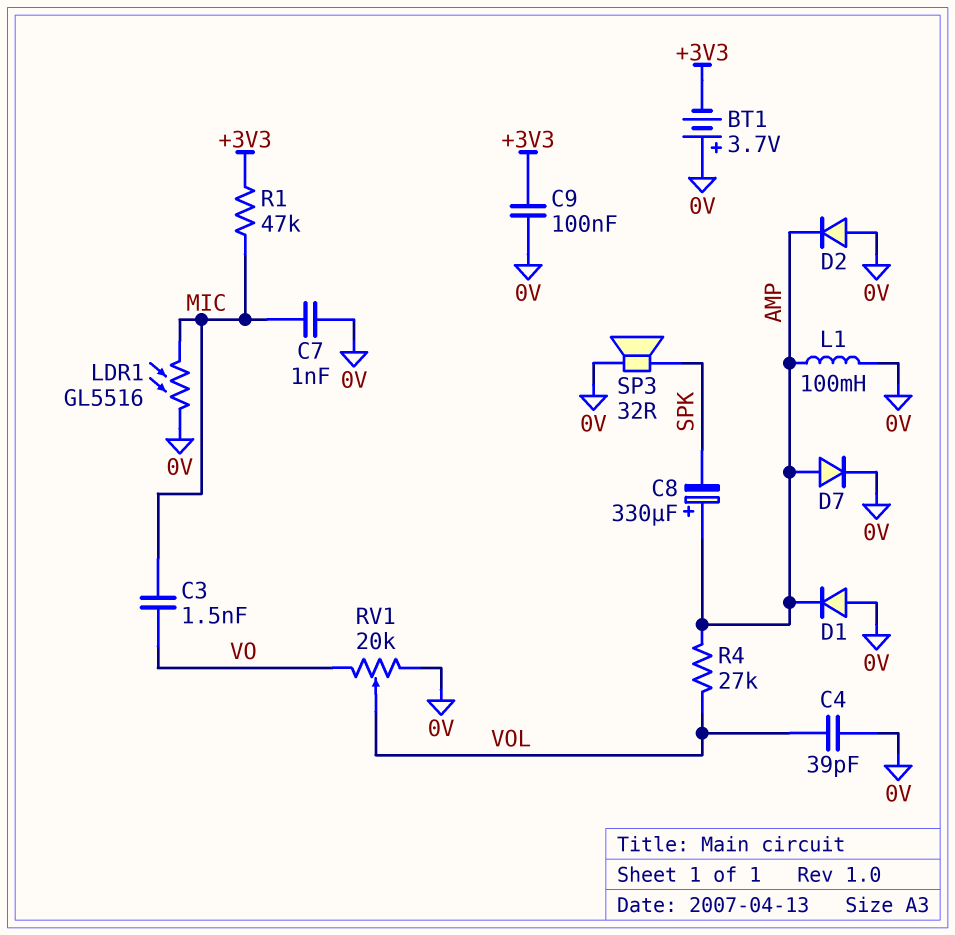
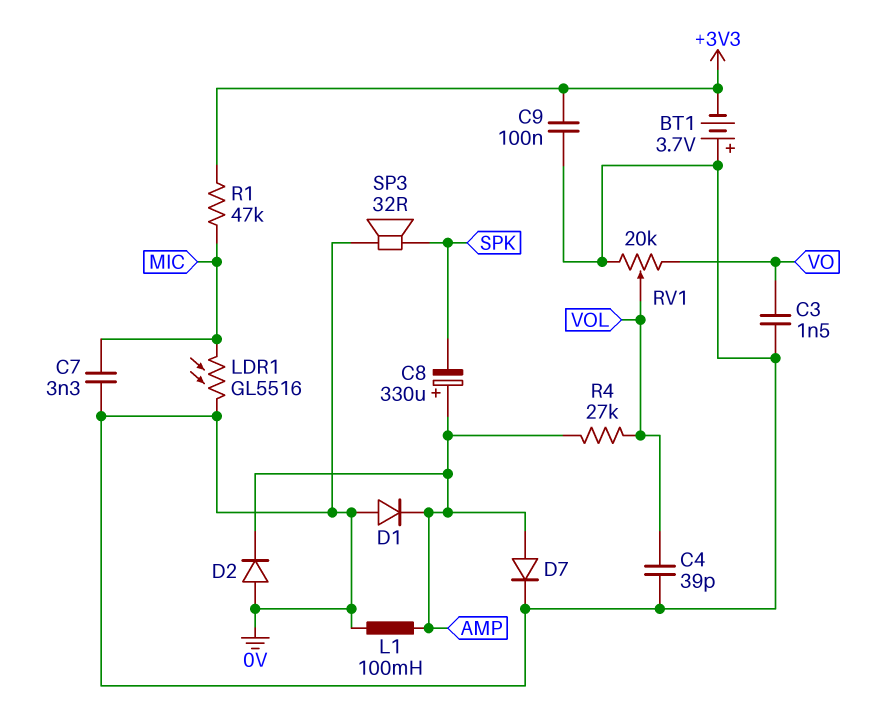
C3: 1.5nF (MIC, VO) -> 1.5nF (0V, VO)
C7: 1nF (0V, MIC) -> 3.3nF (0V, MIC)

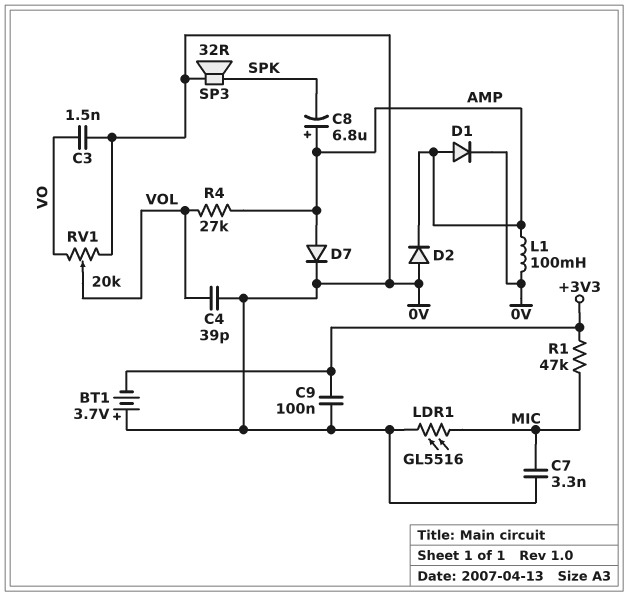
C8: 330uF (plus AMP, minus SPK) -> 6.8uF (plus AMP, minus SPK)
D1: diode (A 0V, K AMP) -> diode (A AMP, K 0V)

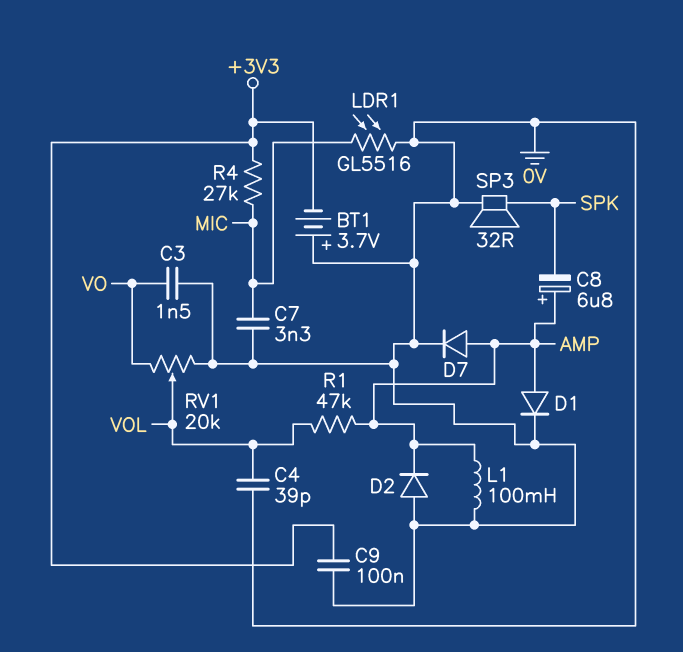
R1: 47k (+3V3, MIC) -> 47k (AMP, VOL)
R4: 27k (AMP, VOL) -> 27k (+3V3, MIC)

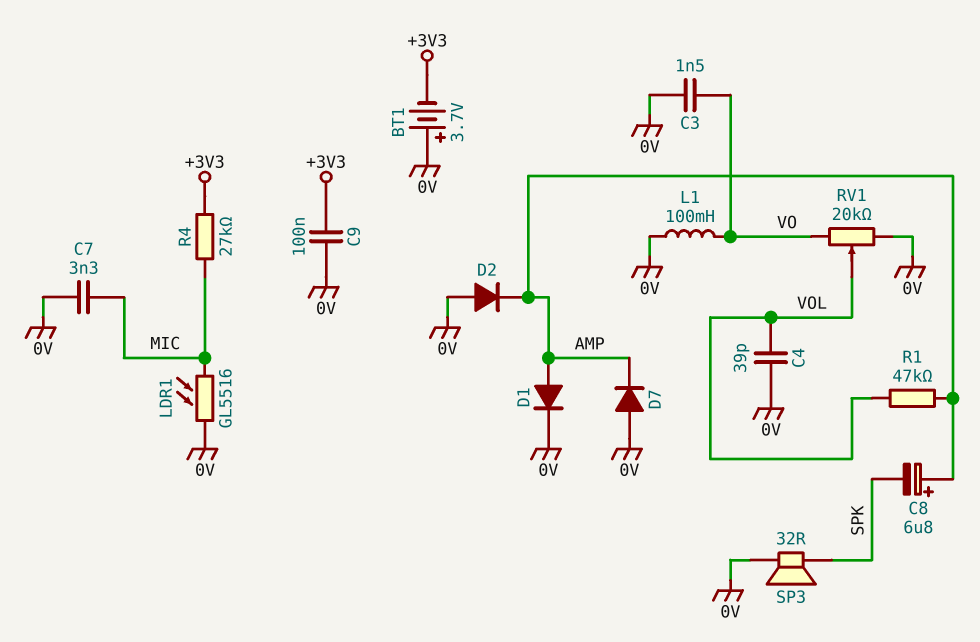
D7: diode (A AMP, K 0V) -> diode (A 0V, K AMP)
L1: 100mH (0V, AMP) -> 100mH (0V, VO)

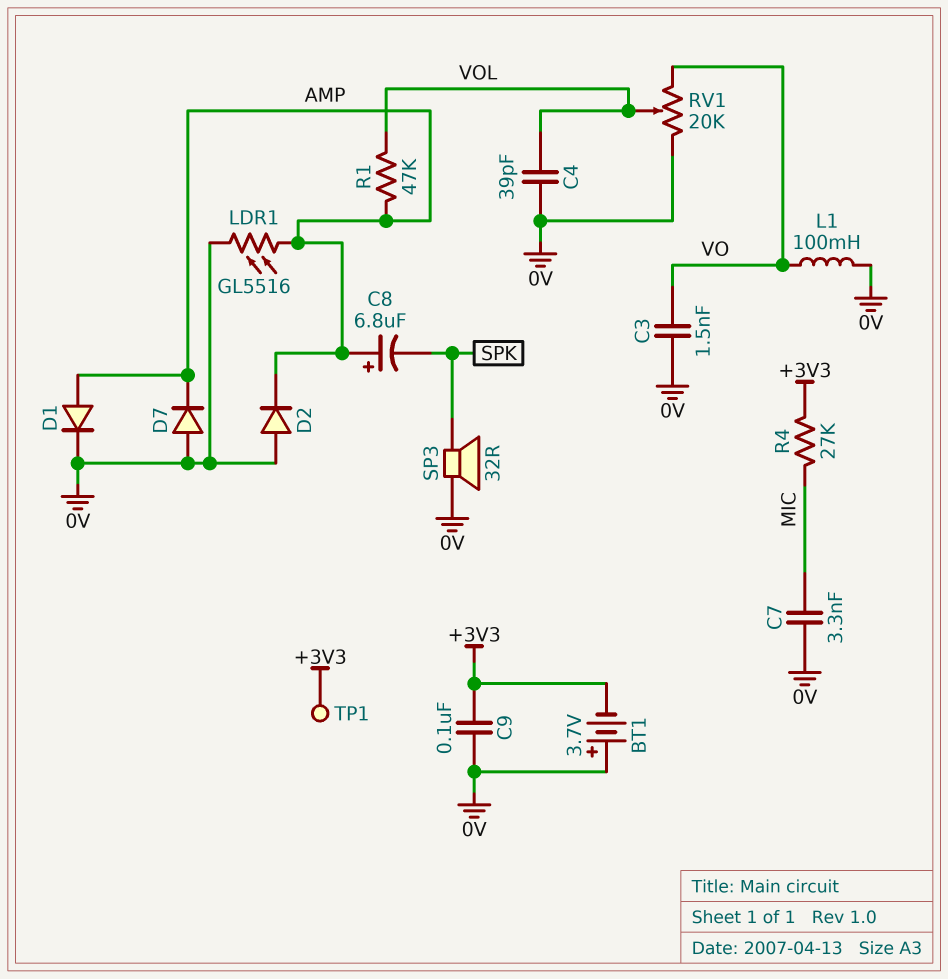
LDR1: GL5516 (0V, MIC) -> GL5516 (0V, AMP)
TP1: none -> test point (+3V3)

